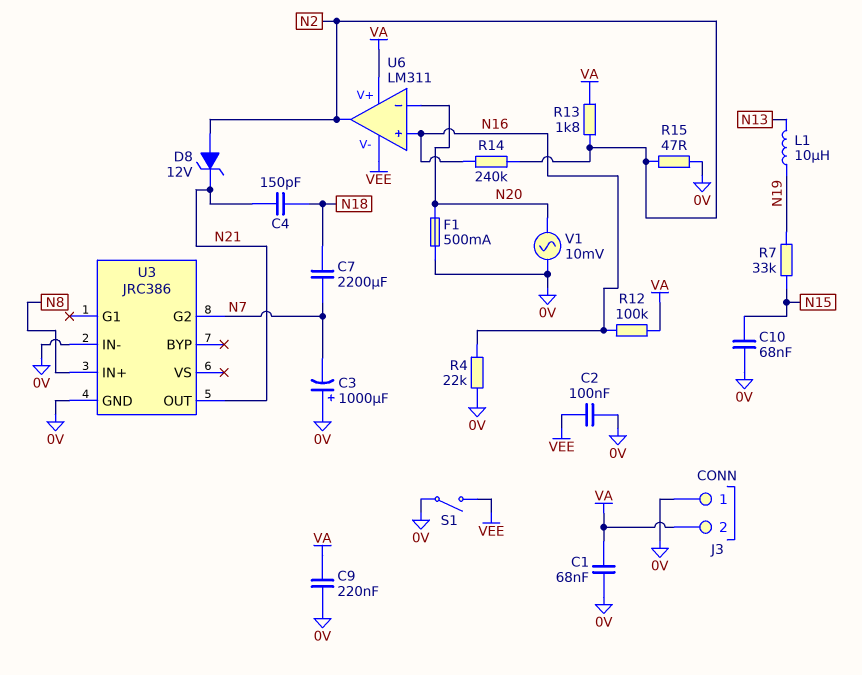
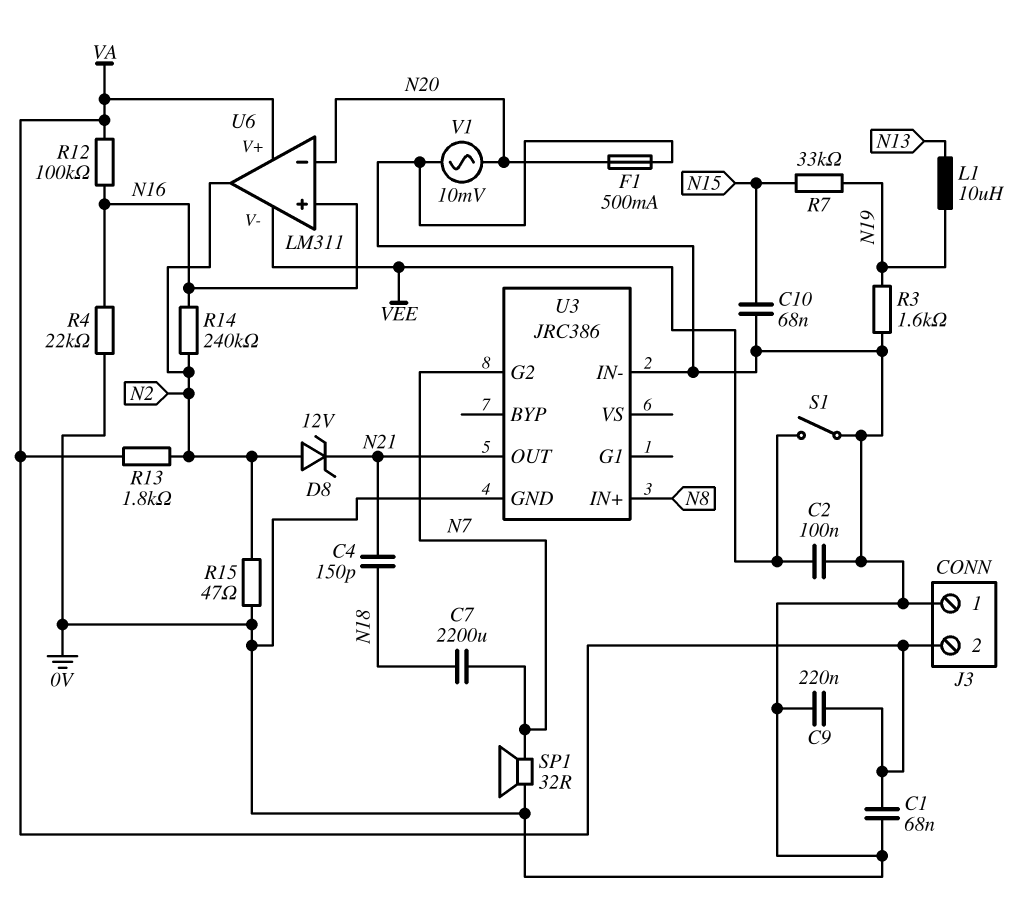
C3: 1000uF (plus 0V, minus N7) -> none
R3: none -> 1.6k (0V, N19)
SP1: none -> speaker 32R (0V, N7)

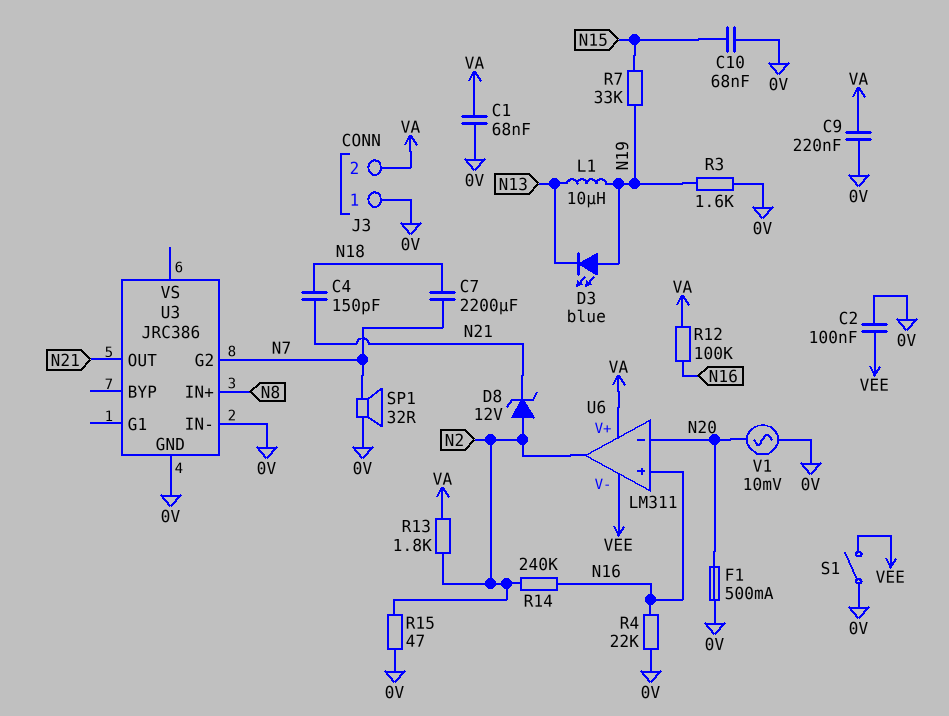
D3: none -> LED blue (A N19, K N13)

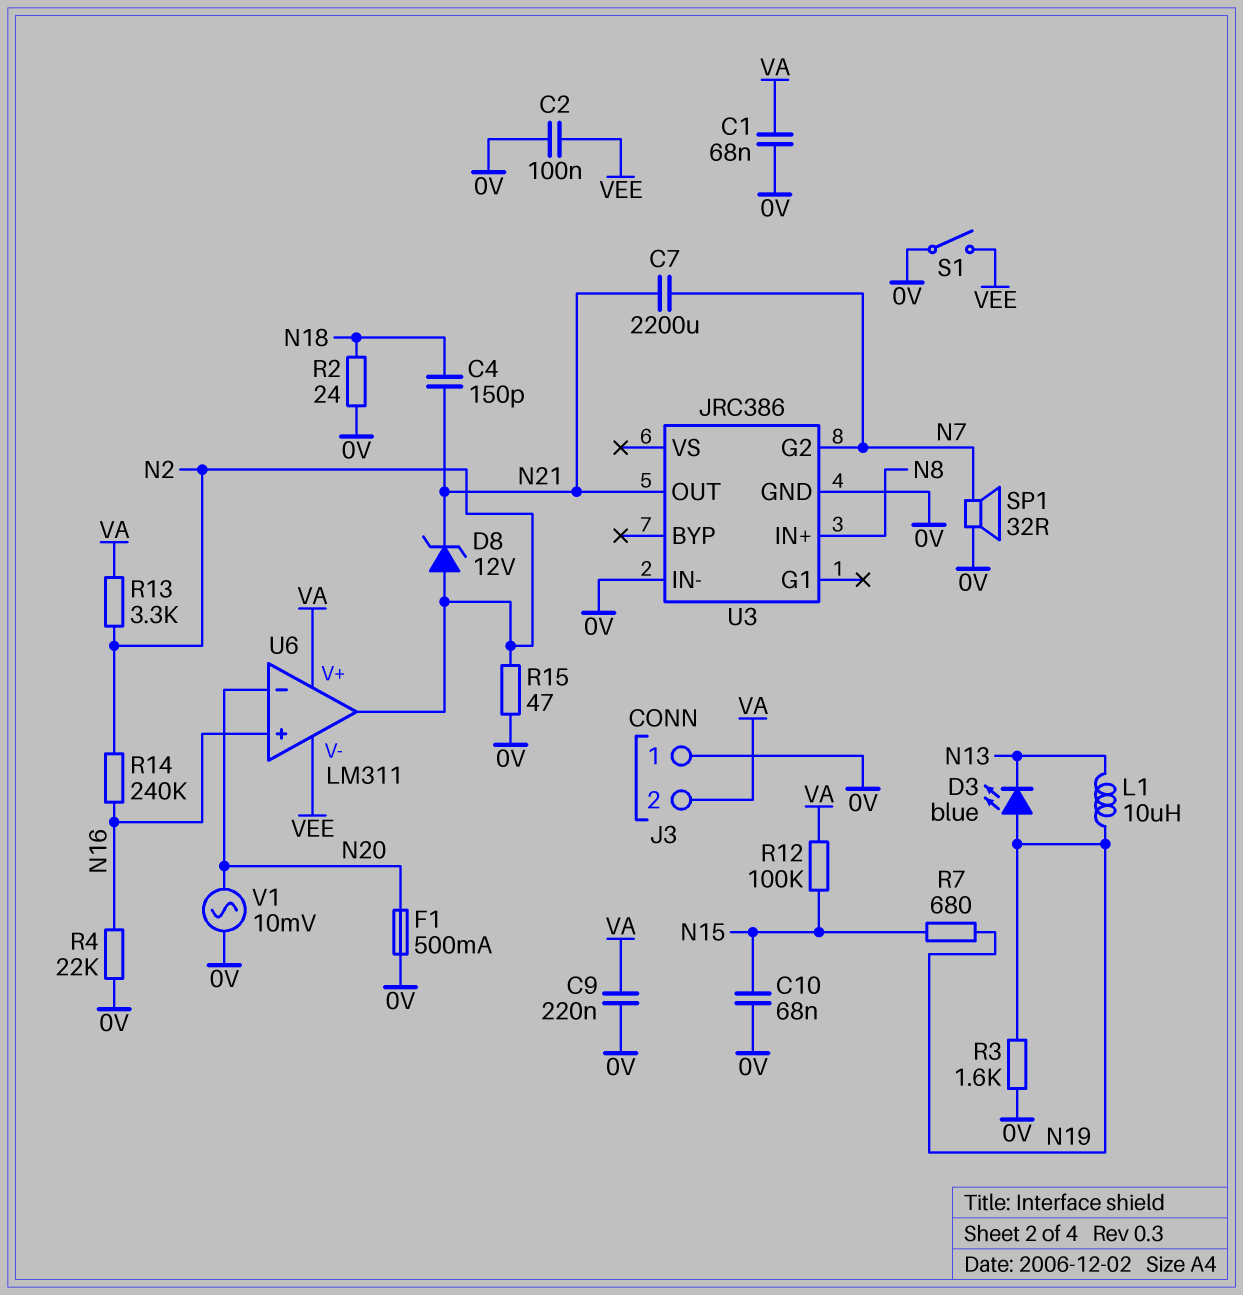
C7: 2200uF (N7, N18) -> 2200uF (N7, N21)
R2: none -> 24 (0V, N18)
R7: 33k (N15, N19) -> 680 (N15, N19)
R12: 100k (N16, VA) -> 100k (N15, VA)
R13: 1.8k (N2, VA) -> 3.3k (N2, VA)

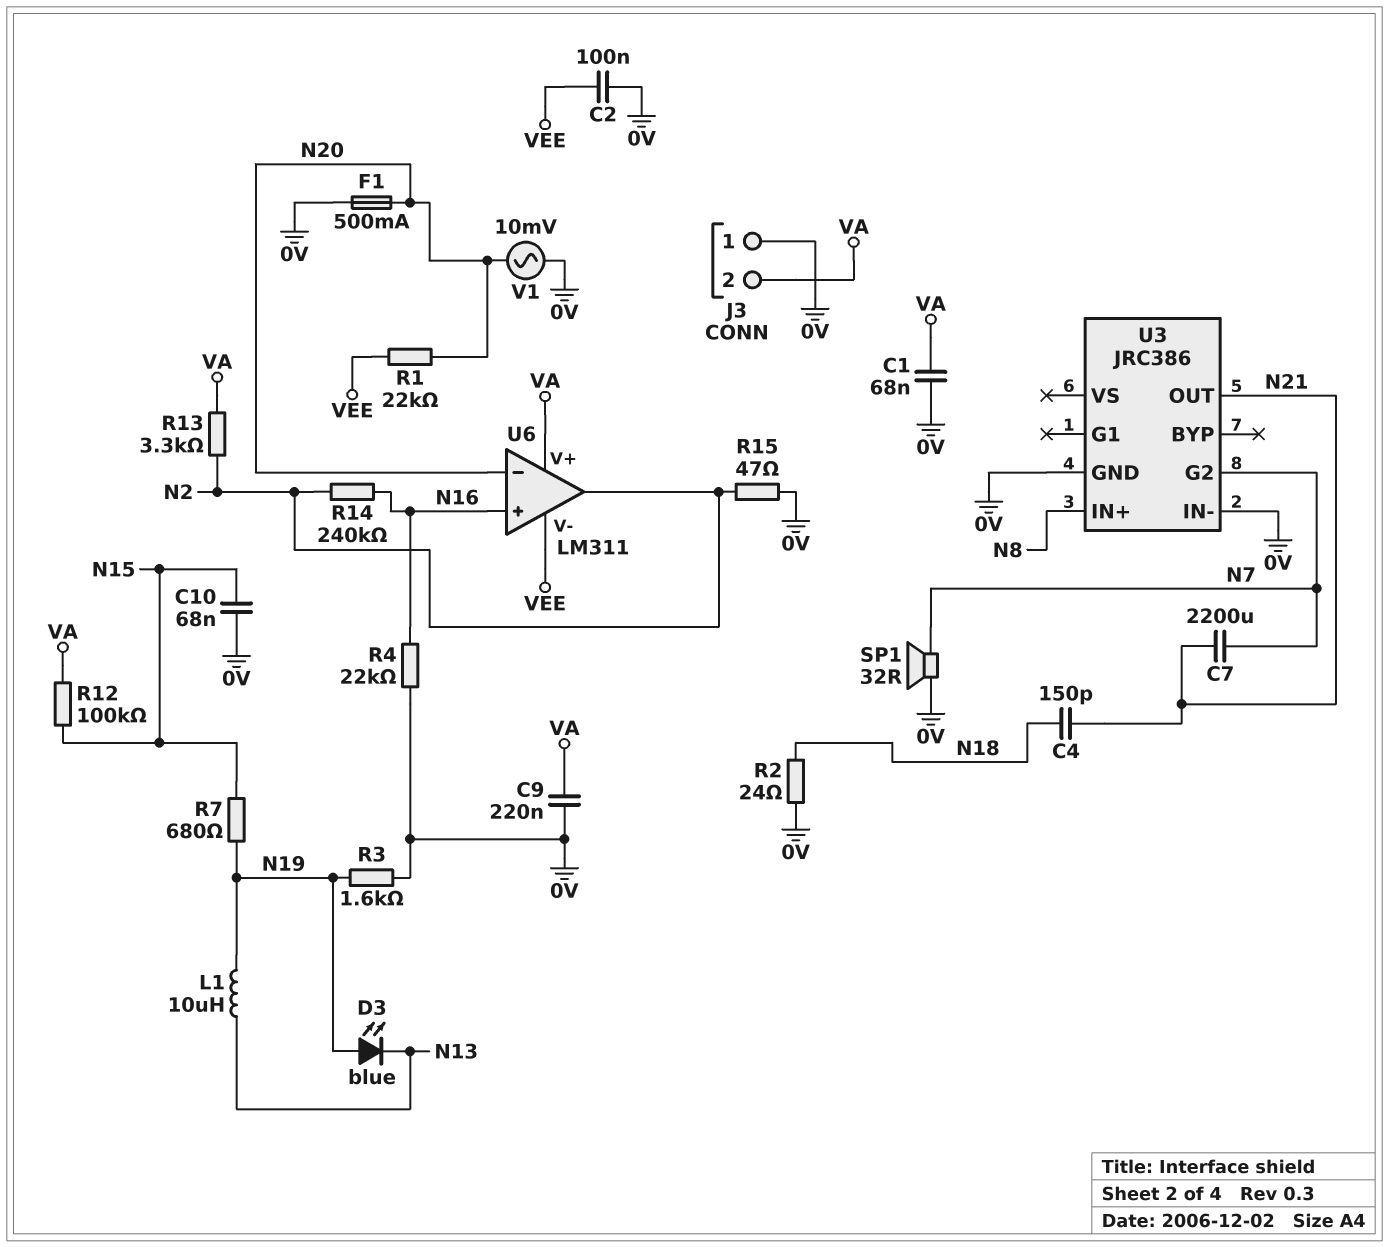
D8: zener 12V (A N2, K N21) -> none
R1: none -> 22k (N20, VEE)
S1: switch (0V, VEE) -> none

